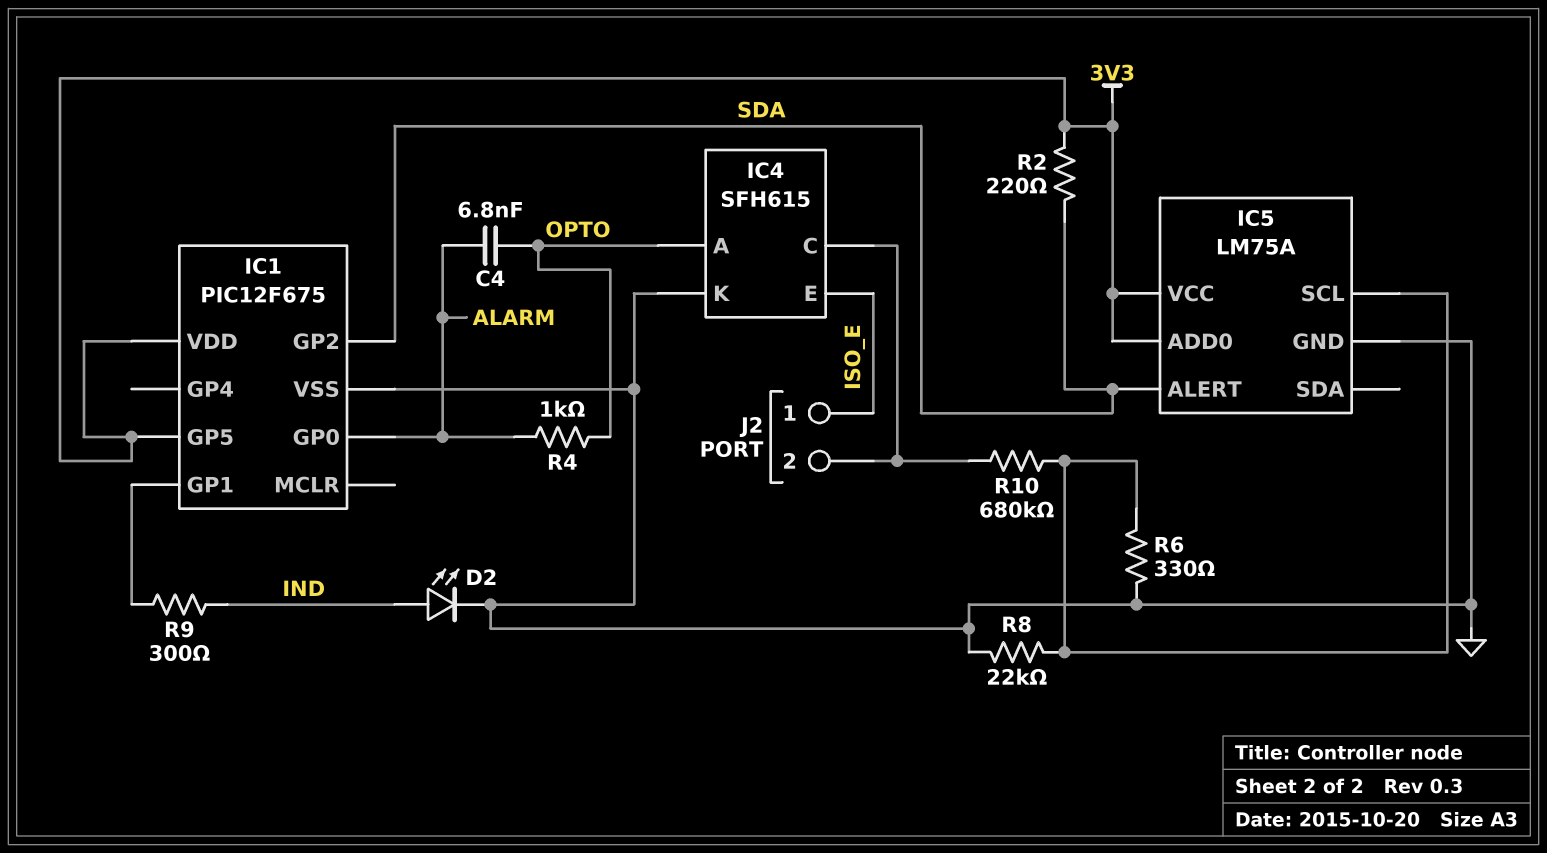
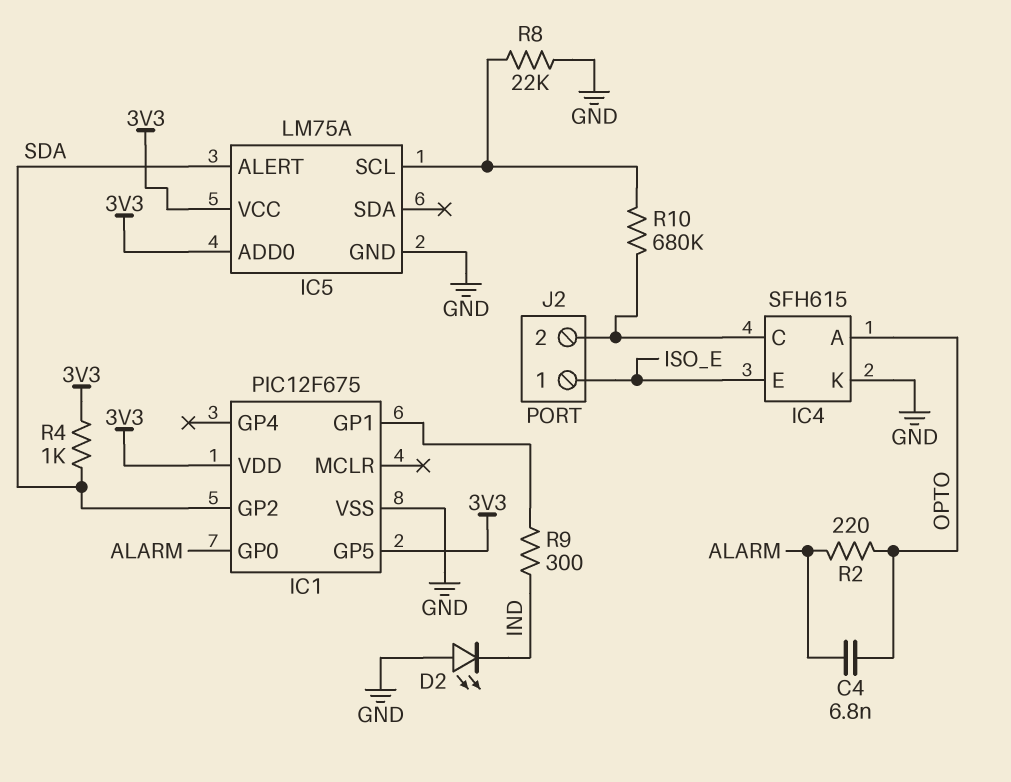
D2: LED (A IND, K GND) -> LED (A GND, K IND)
R2: 220 (3V3, SDA) -> 220 (ALARM, OPTO)
R4: 1k (ALARM, OPTO) -> 1k (3V3, SDA)
R6: 330 (GND, IC5/SCL) -> none

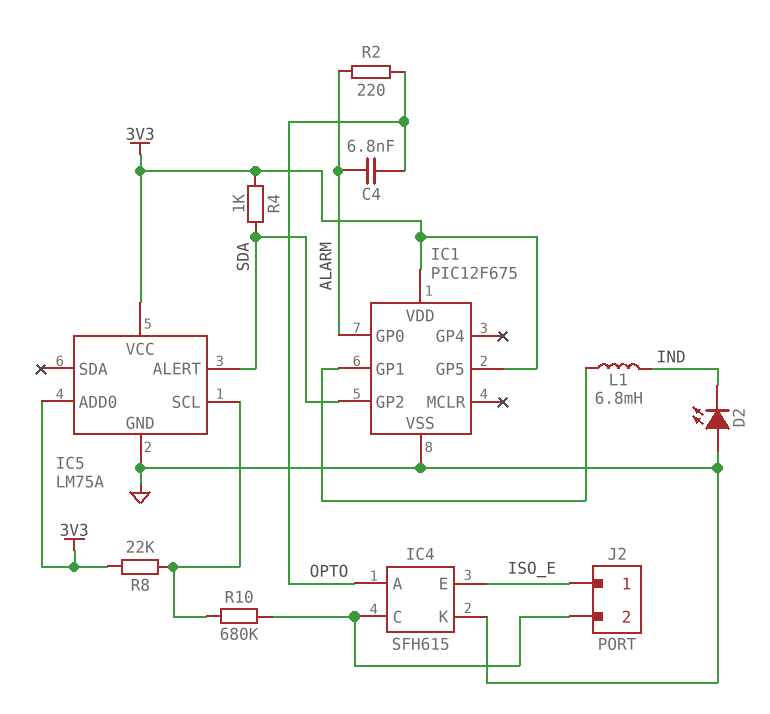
L1: none -> 6.8mH (IC1/GP1, IND)
R8: 22k (GND, IC5/SCL) -> 22k (3V3, IC5/SCL)
R9: 300 (IC1/GP1, IND) -> none

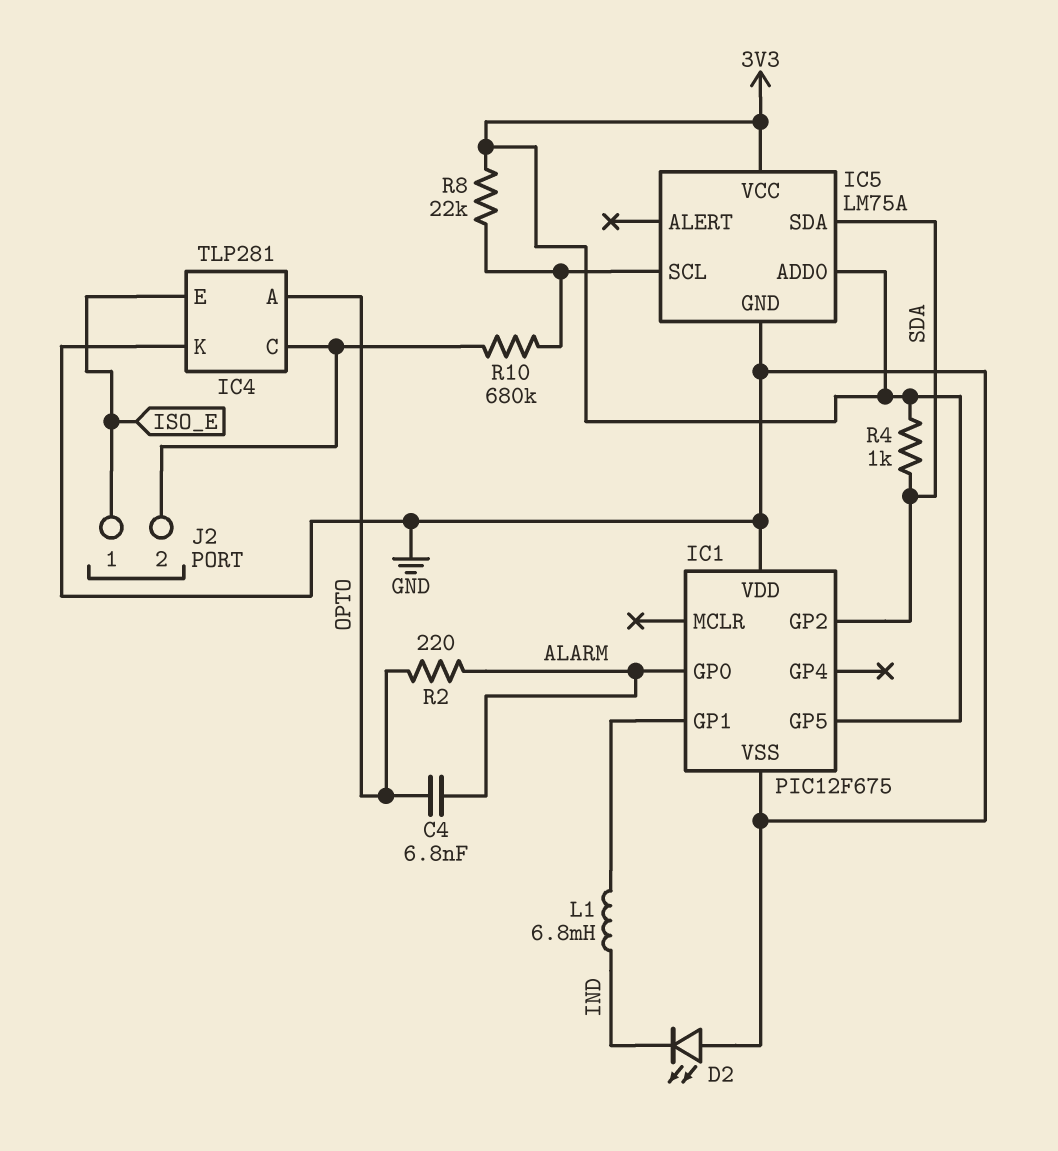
IC1 pin VDD: 3V3 -> GND
IC4: SFH615 -> TLP281
IC5 pin ALERT: SDA -> none
IC5 pin SDA: none -> SDA

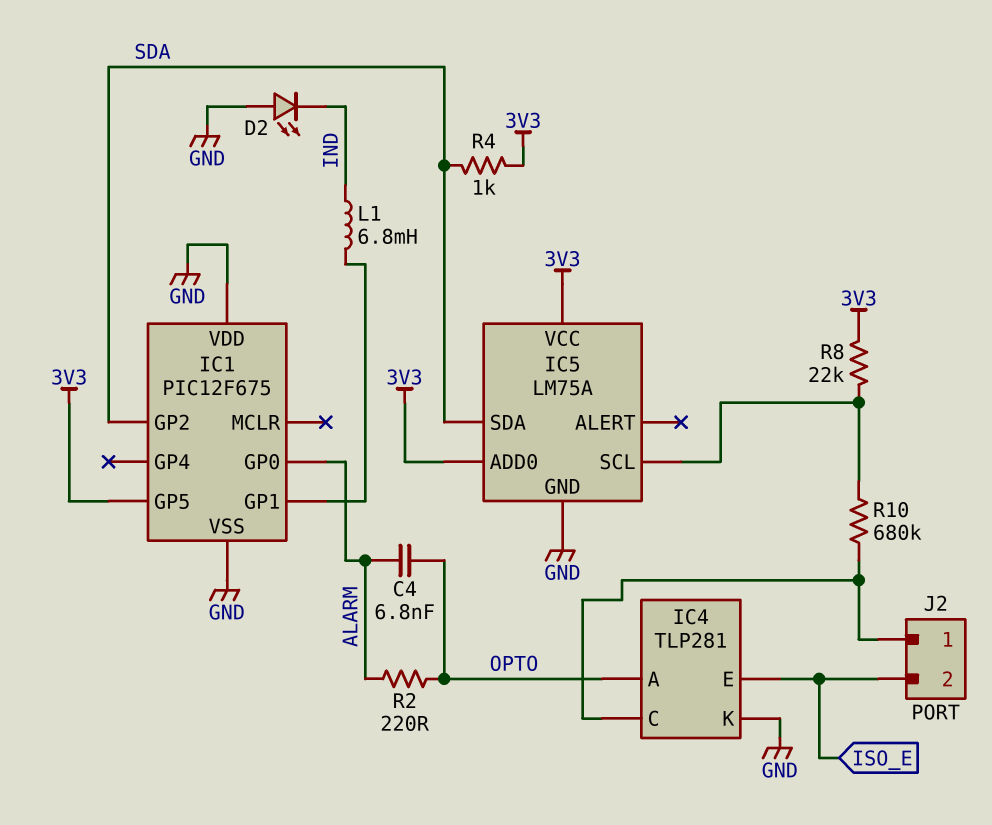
J2 pin 1: ISO_E -> IC4/C
J2 pin 2: IC4/C -> ISO_E

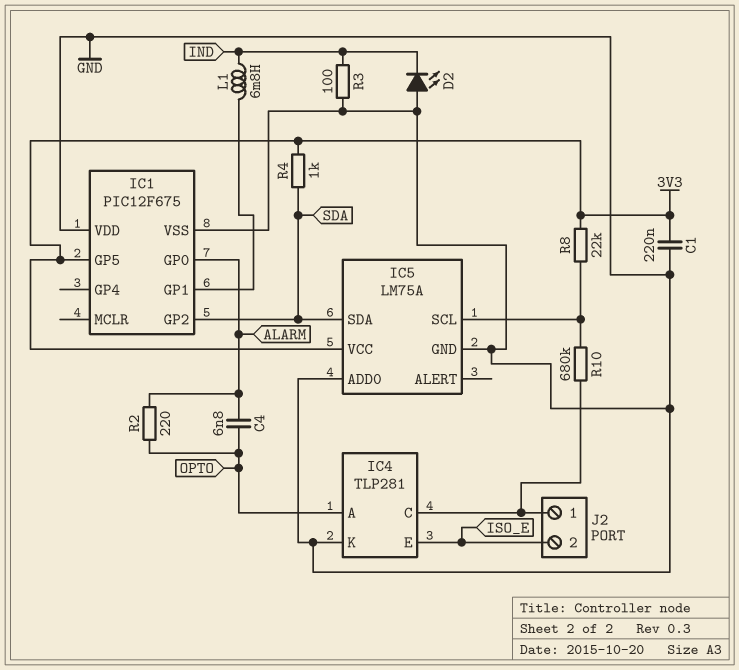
C1: none -> 220nF (3V3, GND)
IC5 pin ADD0: 3V3 -> GND
R3: none -> 100 (GND, IND)

